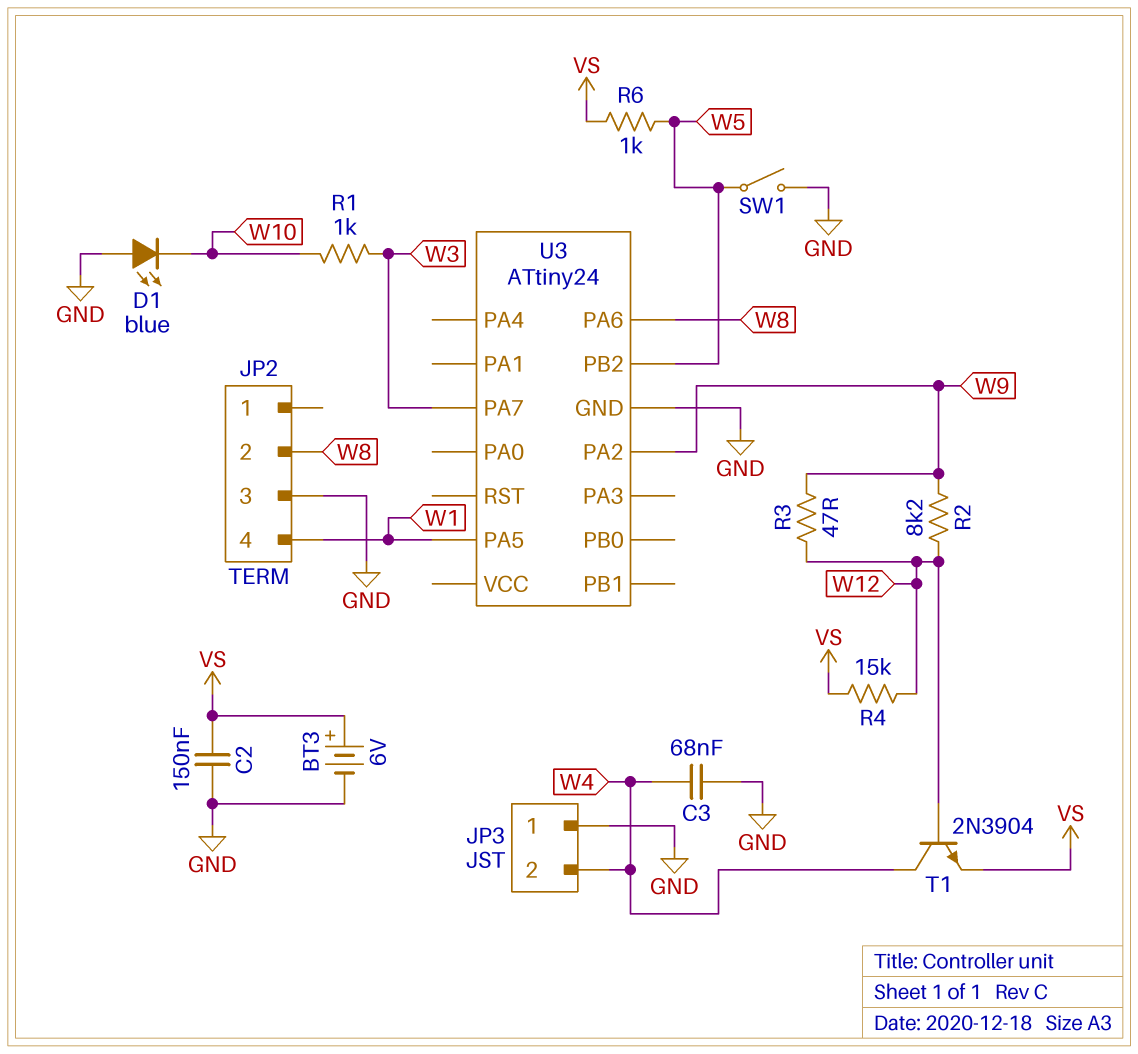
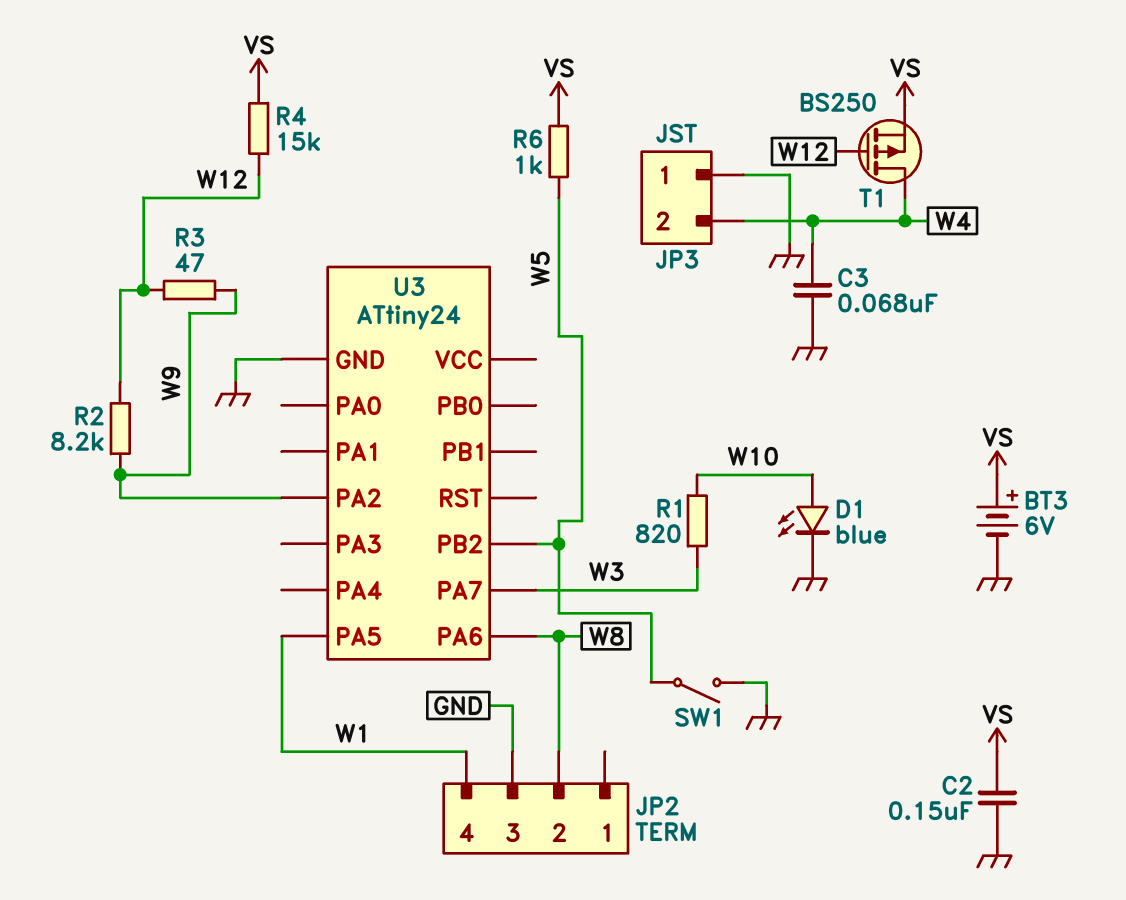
D1: LED blue (A GND, K W10) -> LED blue (A W10, K GND)
R1: 1k (W3, W10) -> 820 (W3, W10)
T1: NPN 2N3904 (B W12, C W4, E VS) -> PMOS BS250 (G W12, D W4, S VS)

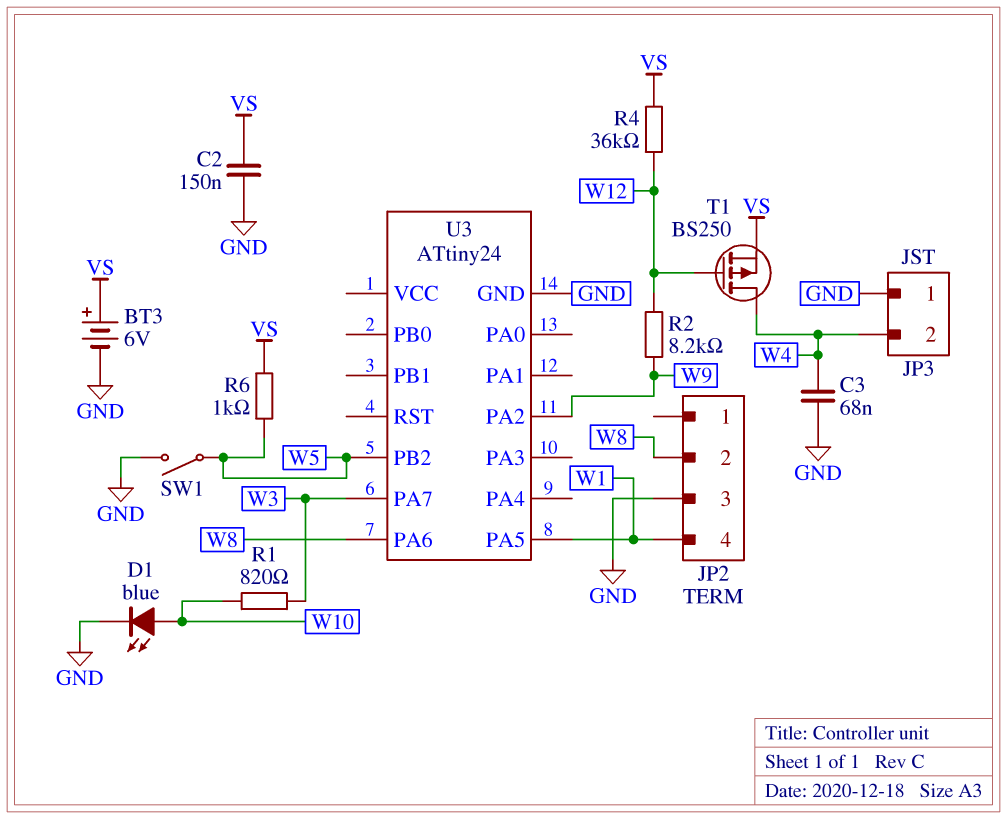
R3: 47 (W9, W12) -> none
R4: 15k (VS, W12) -> 36k (VS, W12)

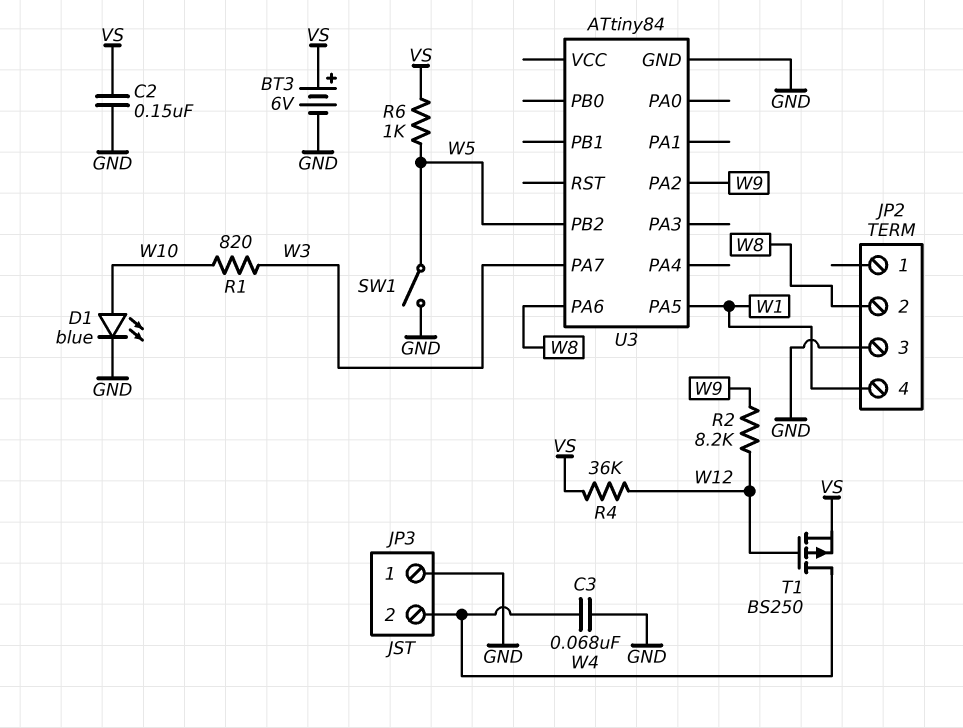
U3: ATtiny24 -> ATtiny84

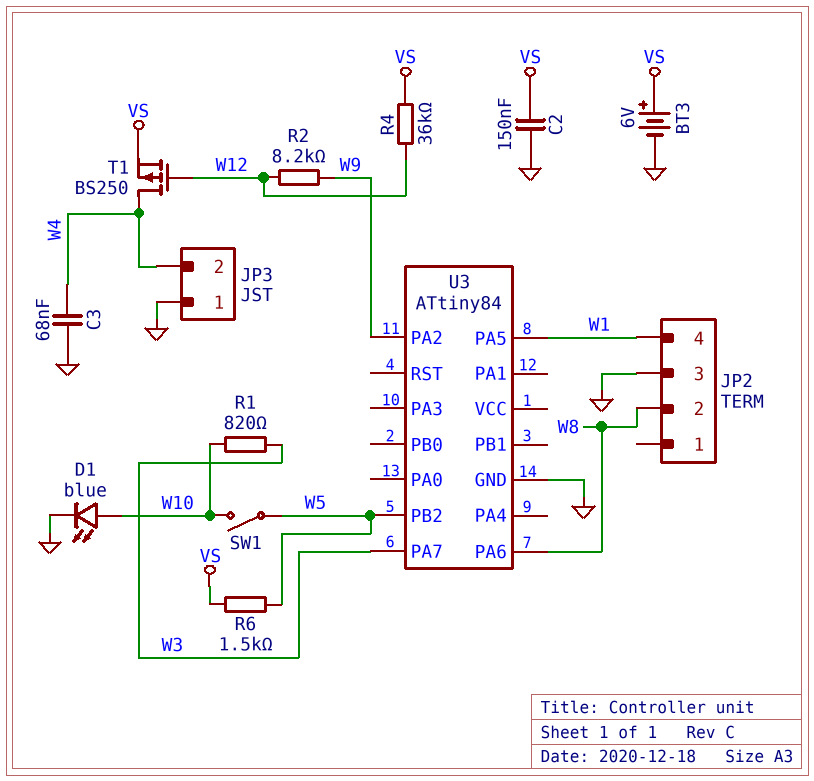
R6: 1k (VS, W5) -> 1.5k (VS, W5)
SW1: switch (GND, W5) -> switch (W5, W10)

